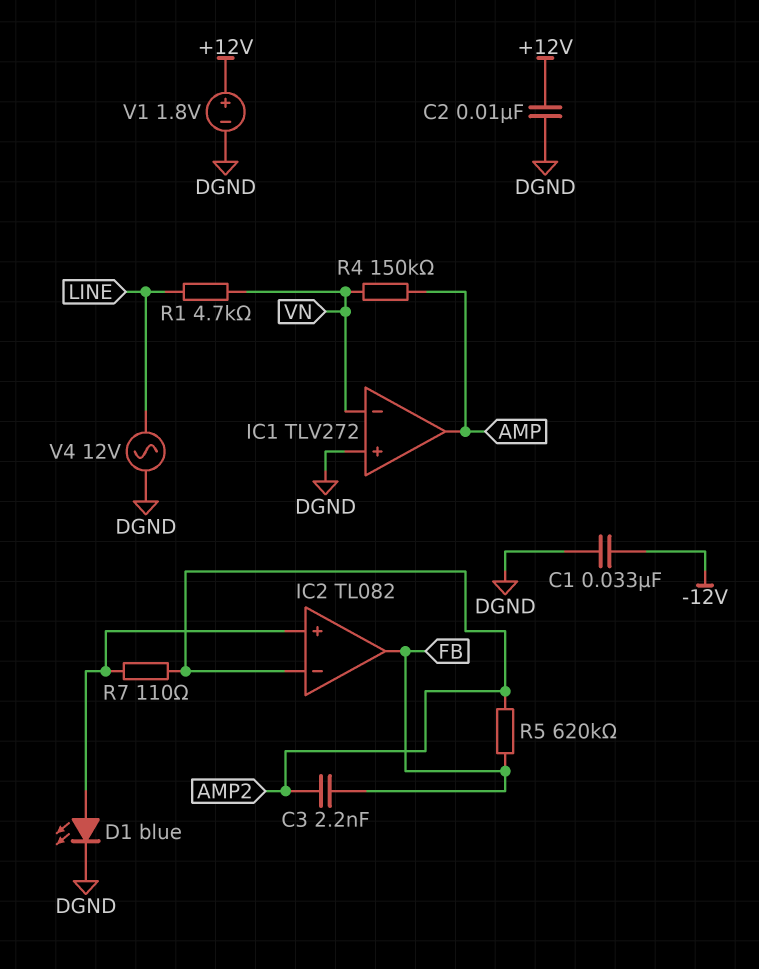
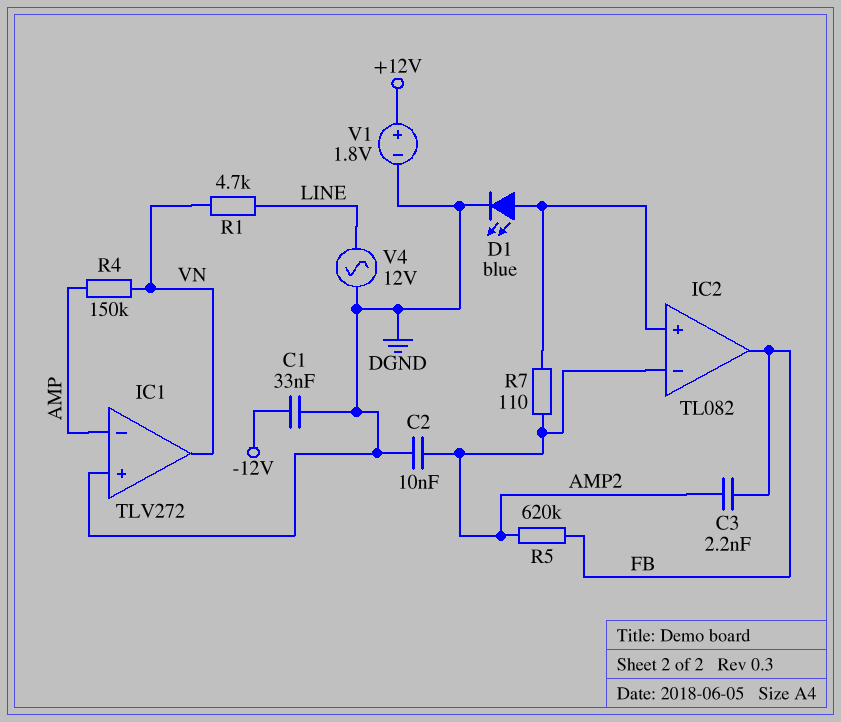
C2: 10nF (+12V, DGND) -> 10nF (AMP2, DGND)
IC1 pin in-: VN -> AMP
IC1 pin out: AMP -> VN

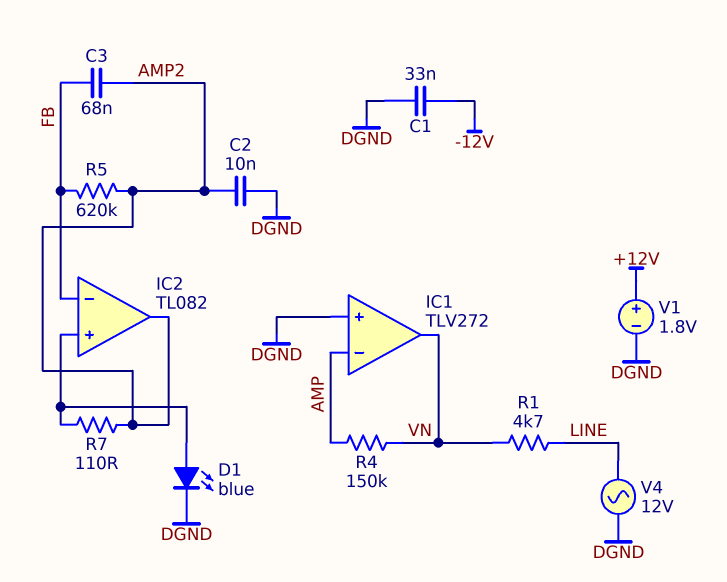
C3: 2.2nF (AMP2, FB) -> 68nF (AMP2, FB)
IC2 pin in-: AMP2 -> FB
IC2 pin out: FB -> AMP2

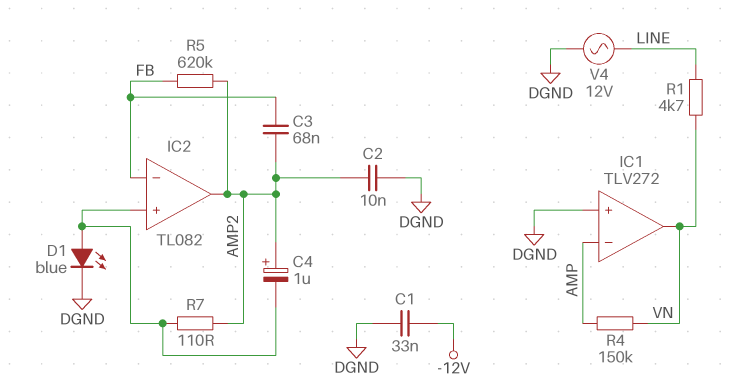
C4: none -> 1uF (plus AMP2, minus IC2/in+)
V1: 1.8V (plus +12V, minus DGND) -> none

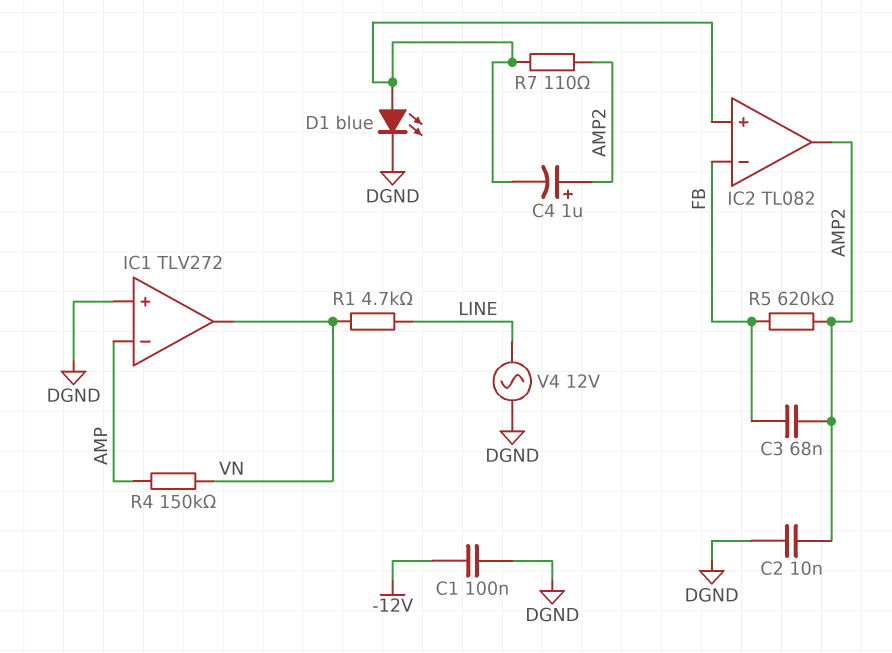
C1: 33nF (-12V, DGND) -> 100nF (-12V, DGND)

